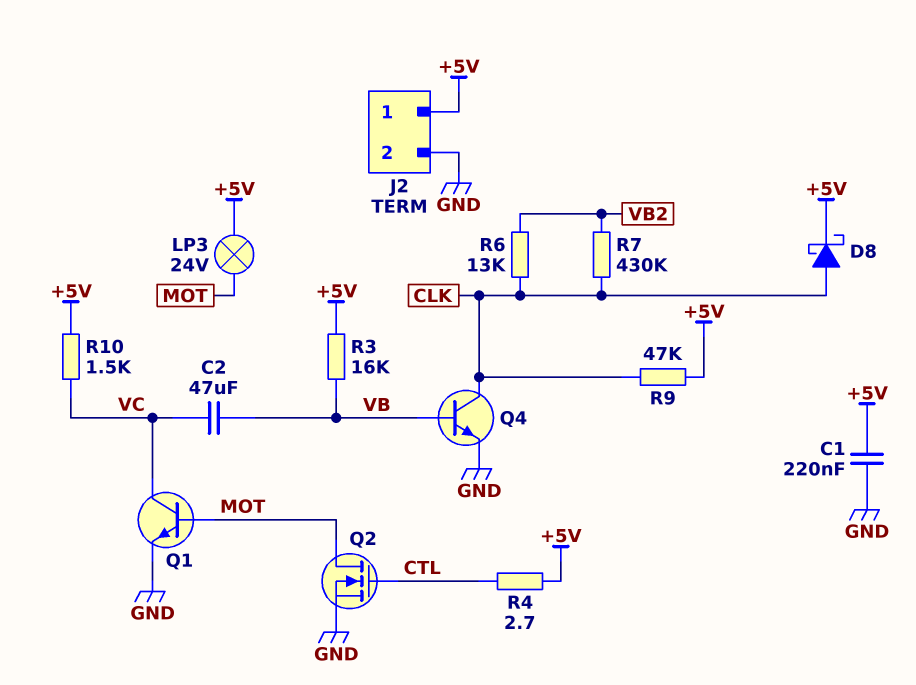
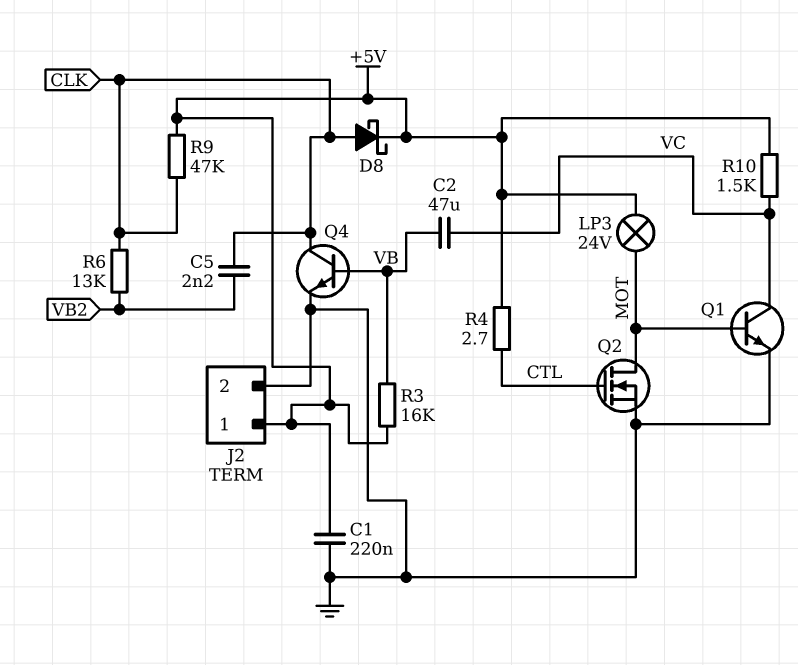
C5: none -> 2.2nF (CLK, VB2)
R7: 430k (CLK, VB2) -> none

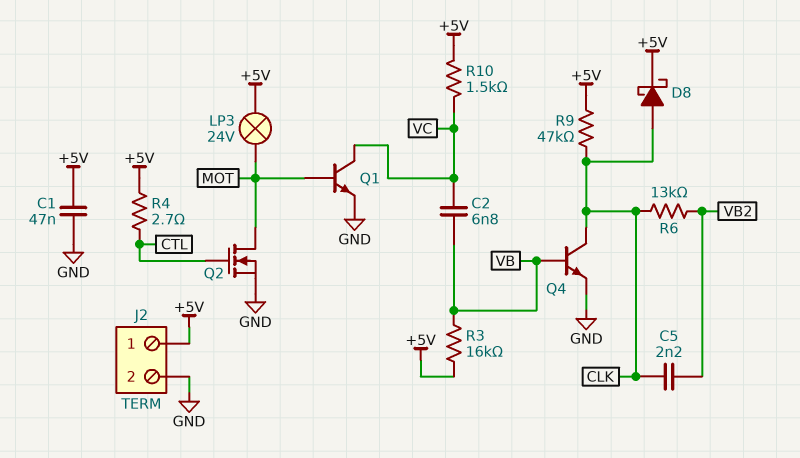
C1: 220nF (+5V, GND) -> 47nF (+5V, GND)
C2: 47uF (VB, VC) -> 6.8nF (VB, VC)

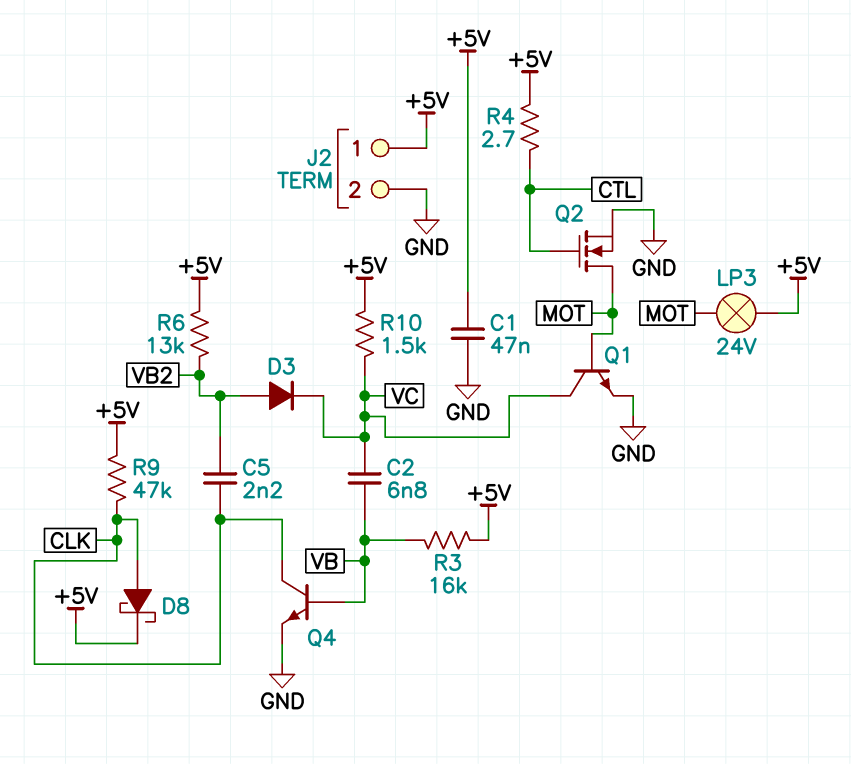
D3: none -> diode (A VB2, K VC)
R6: 13k (CLK, VB2) -> 13k (+5V, VB2)

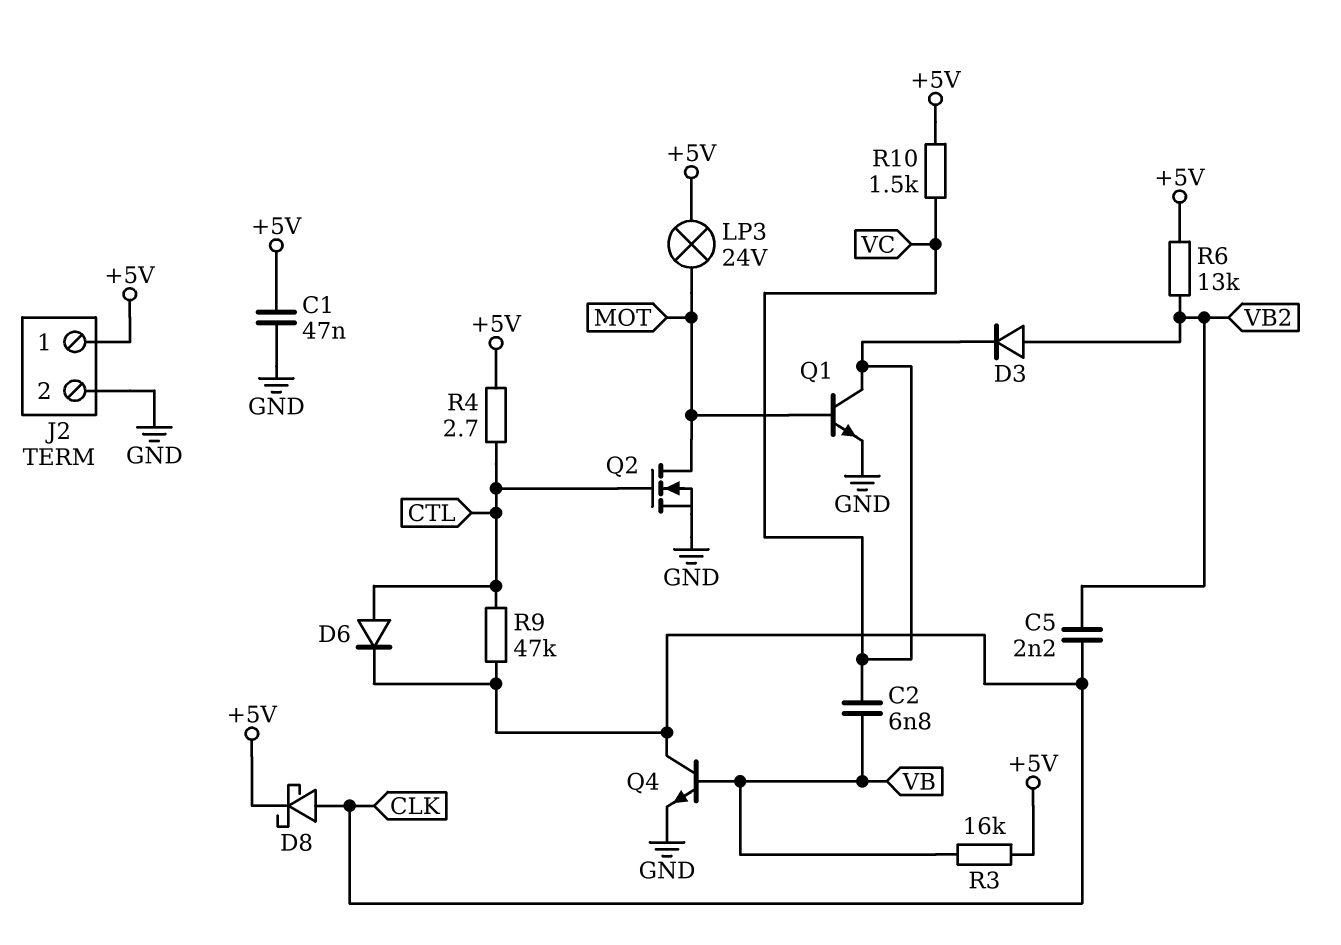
D6: none -> diode (A CTL, K CLK)
R9: 47k (+5V, CLK) -> 47k (CLK, CTL)

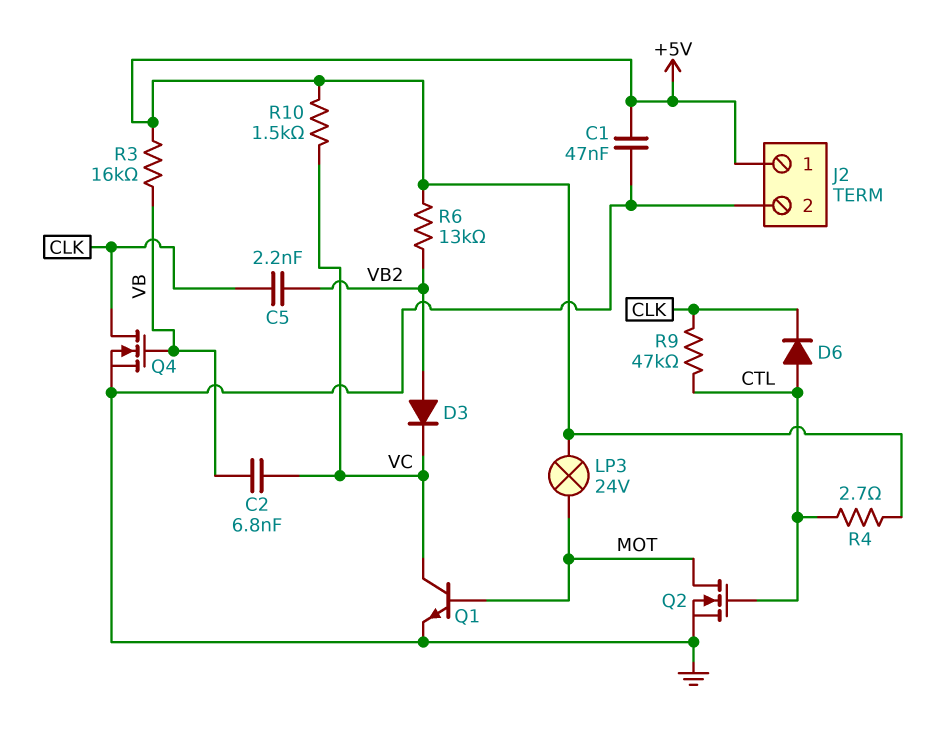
D8: schottky (A CLK, K +5V) -> none
Q4: NPN (B VB, C CLK, E GND) -> NMOS (G VB, D CLK, S GND)

